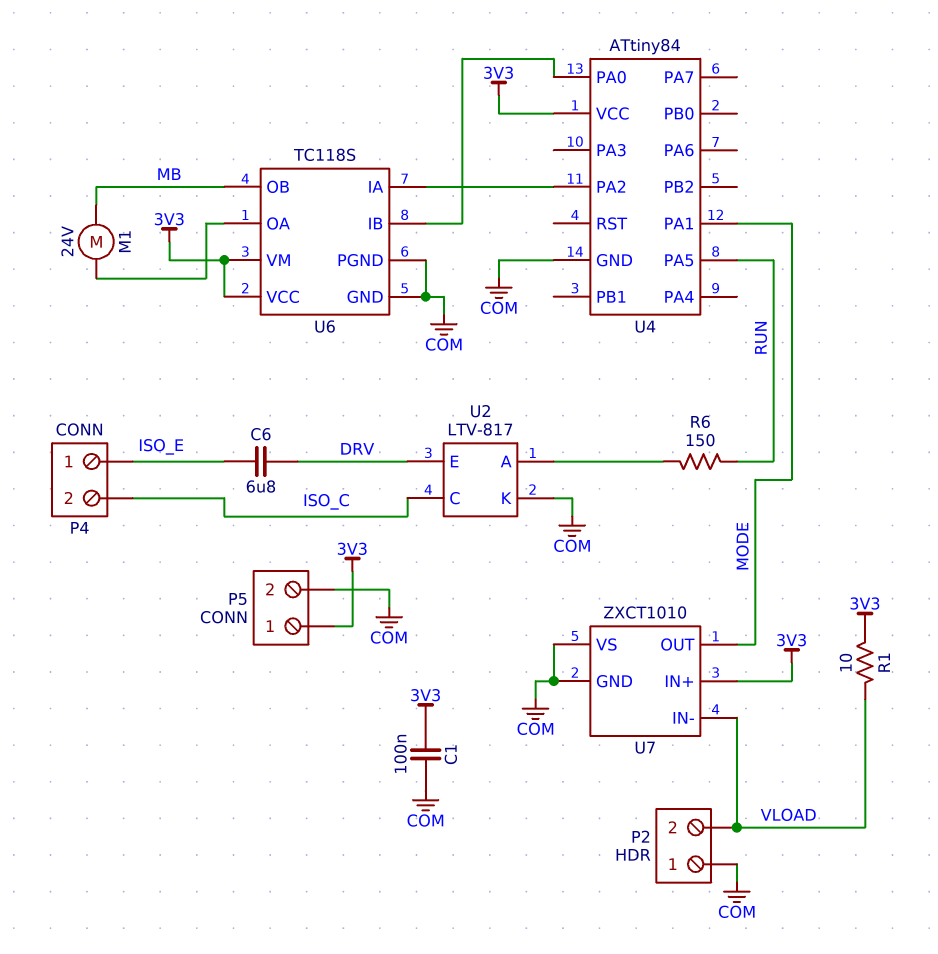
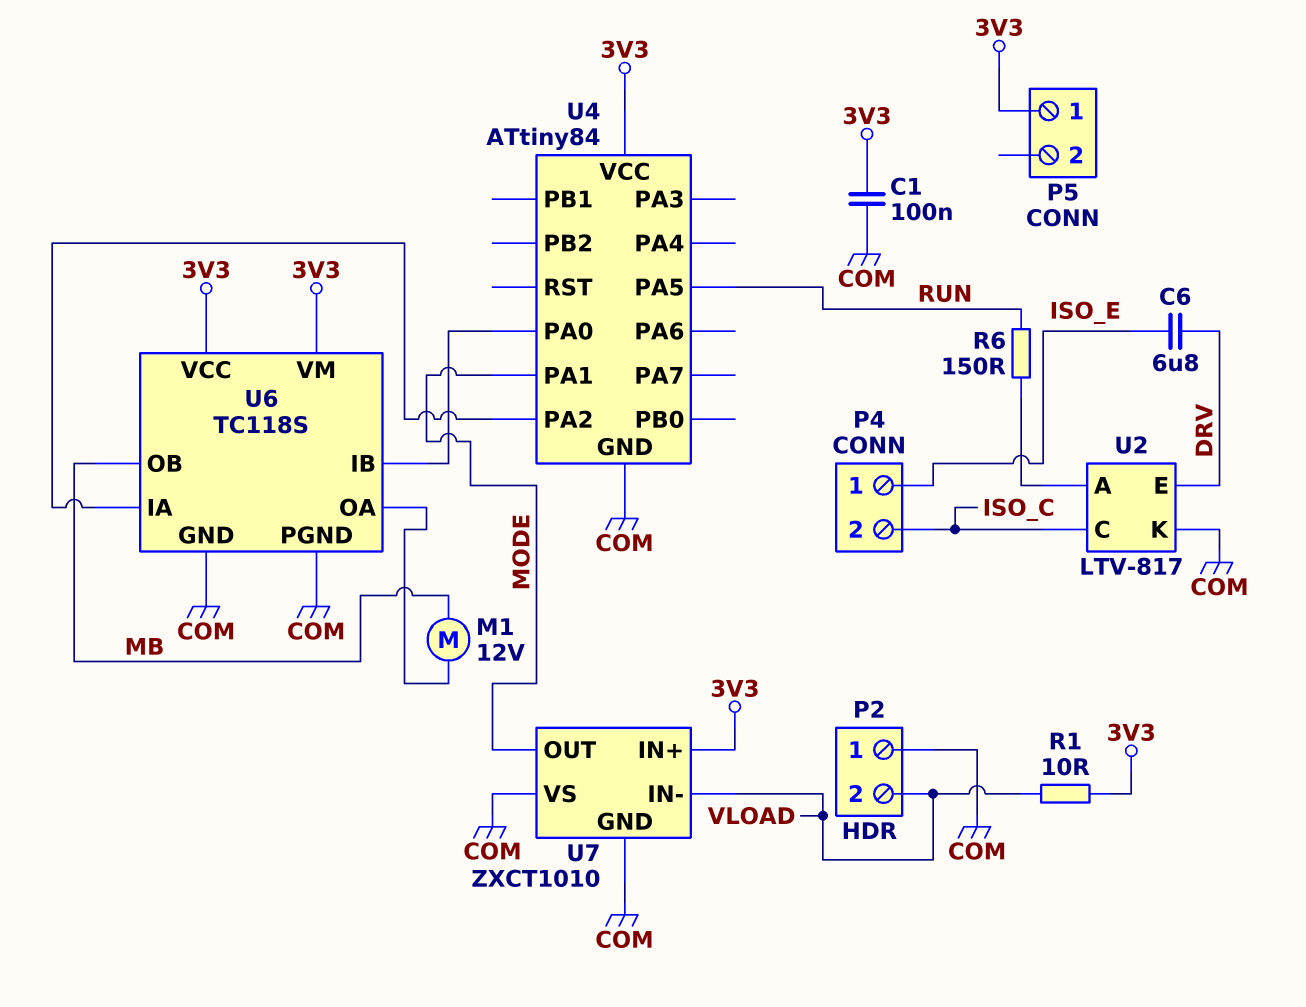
M1: motor 24V (MB, U6/OA) -> motor 12V (MB, U6/OA)
P5 pin 2: COM -> none

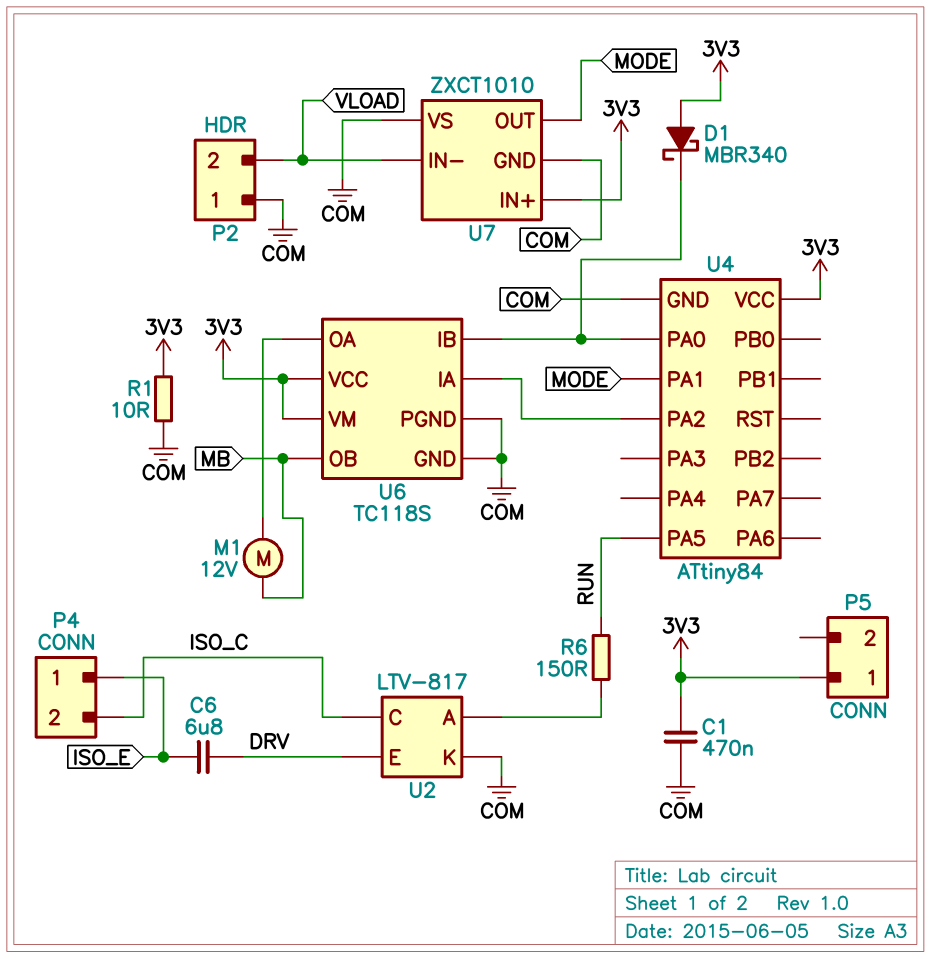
C1: 100nF (3V3, COM) -> 470nF (3V3, COM)
D1: none -> schottky MBR340 (A 3V3, K U4/PA0)
R1: 10 (3V3, VLOAD) -> 10 (3V3, COM)

